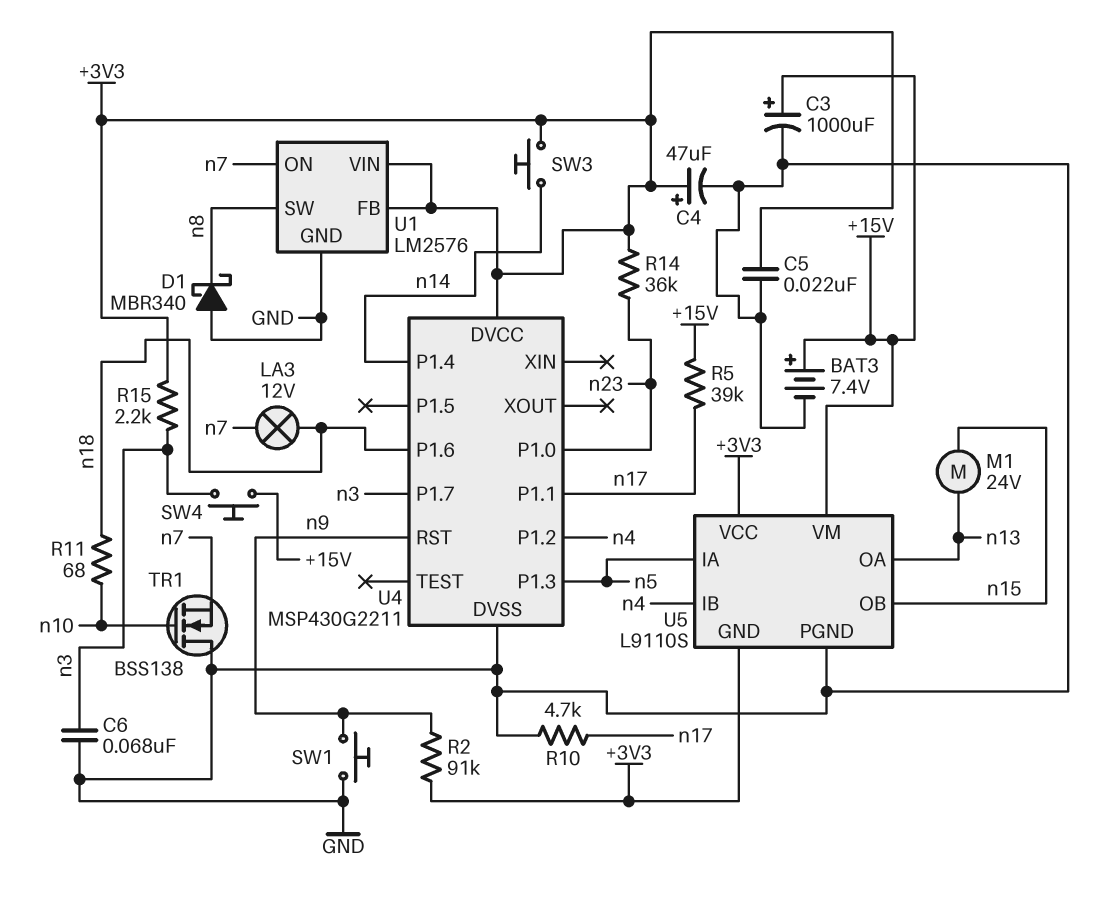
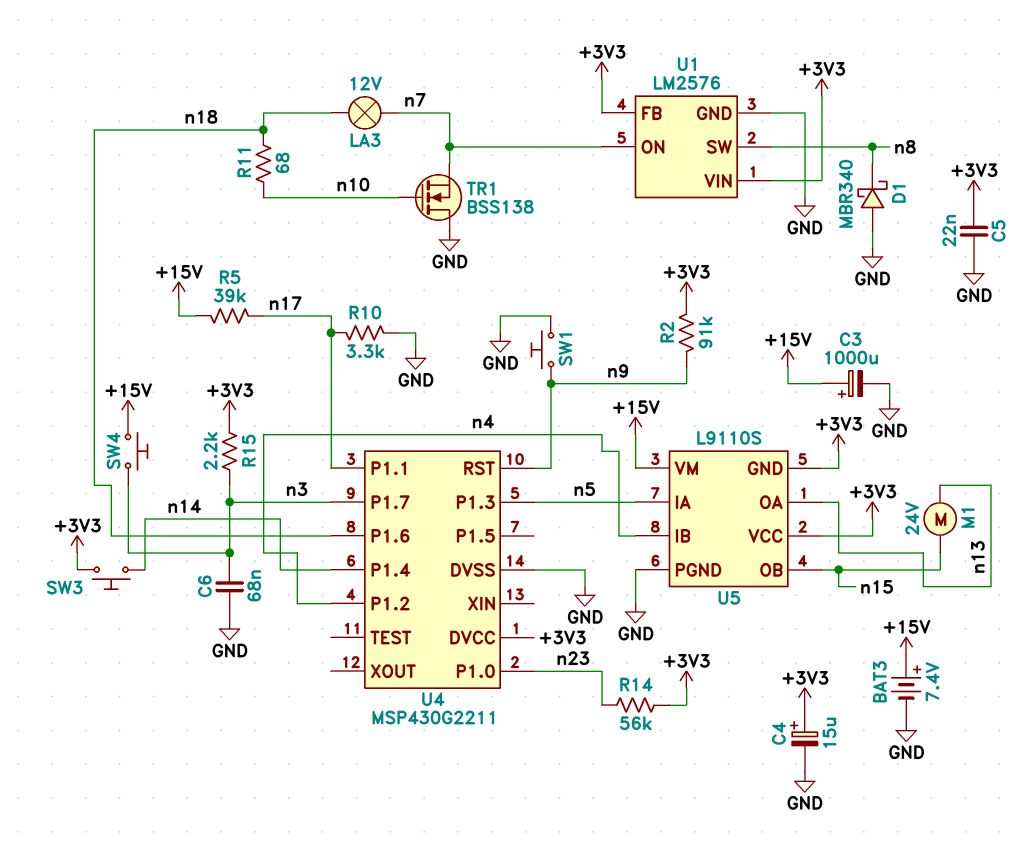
C4: 47uF (plus +3V3, minus GND) -> 15uF (plus +3V3, minus GND)
R10: 4.7k (GND, n17) -> 3.3k (GND, n17)
R14: 36k (+3V3, n23) -> 56k (+3V3, n23)

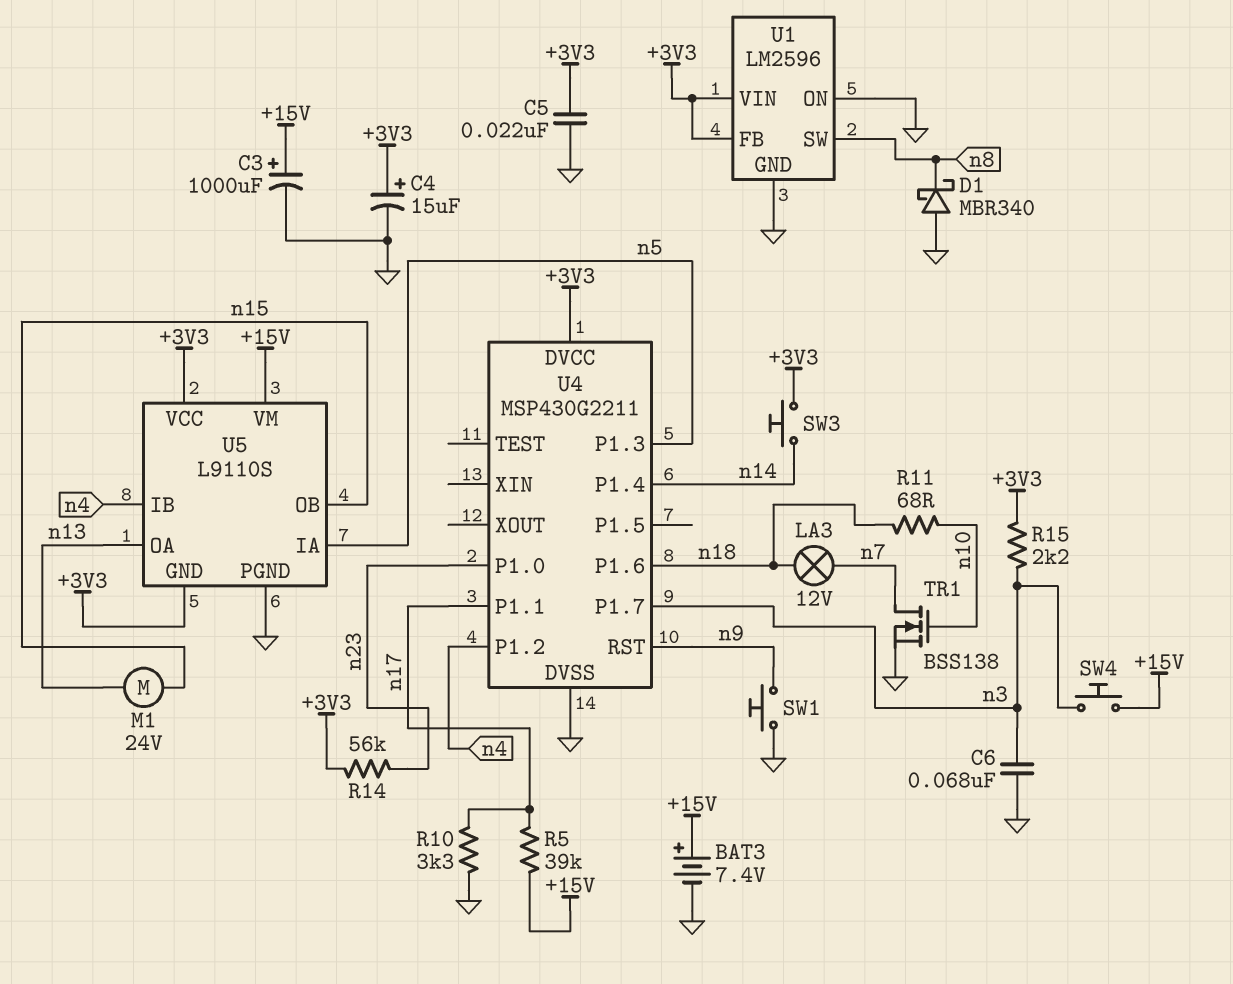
R2: 91k (+3V3, n9) -> none
TR1: NMOS BSS138 (G n10, D GND, S n7) -> NMOS BSS138 (G n10, D n7, S GND)
U1: LM2576 -> LM2596
U1 pin ON: n7 -> GND

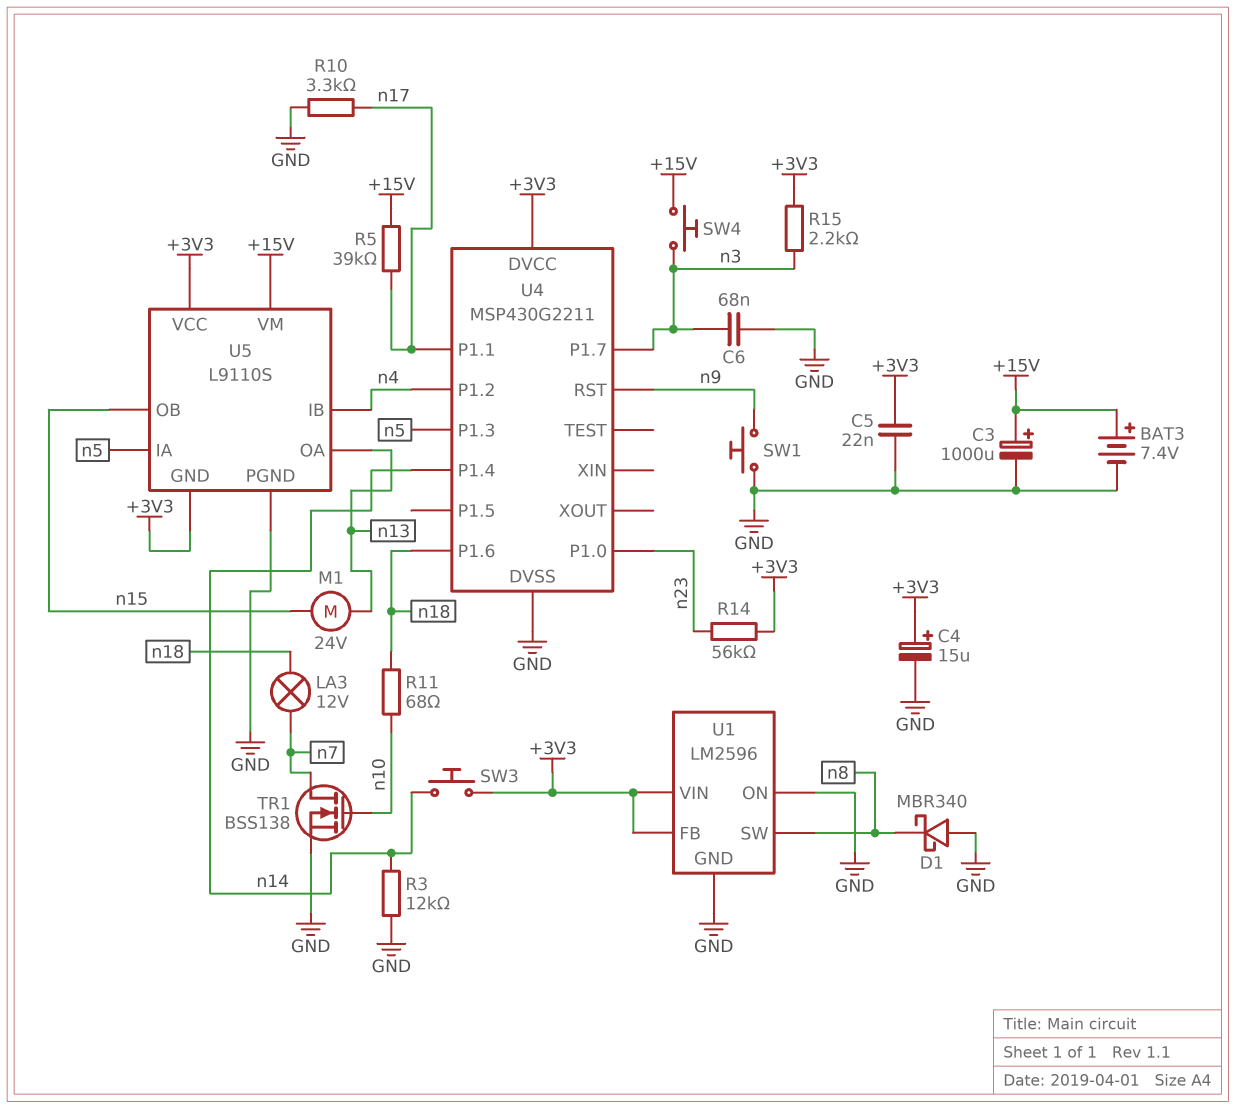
R3: none -> 12k (GND, n14)

